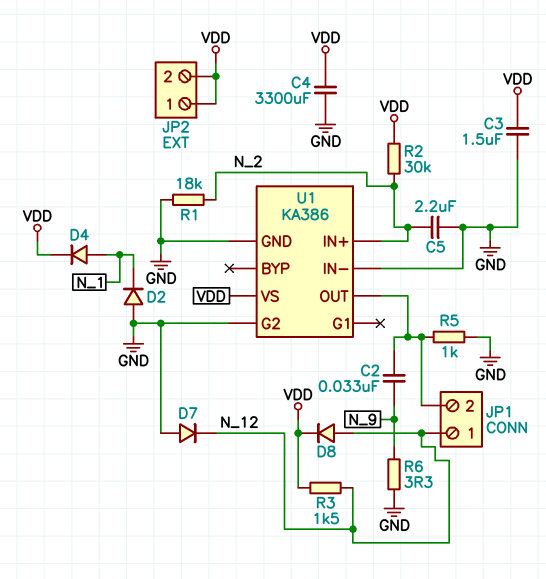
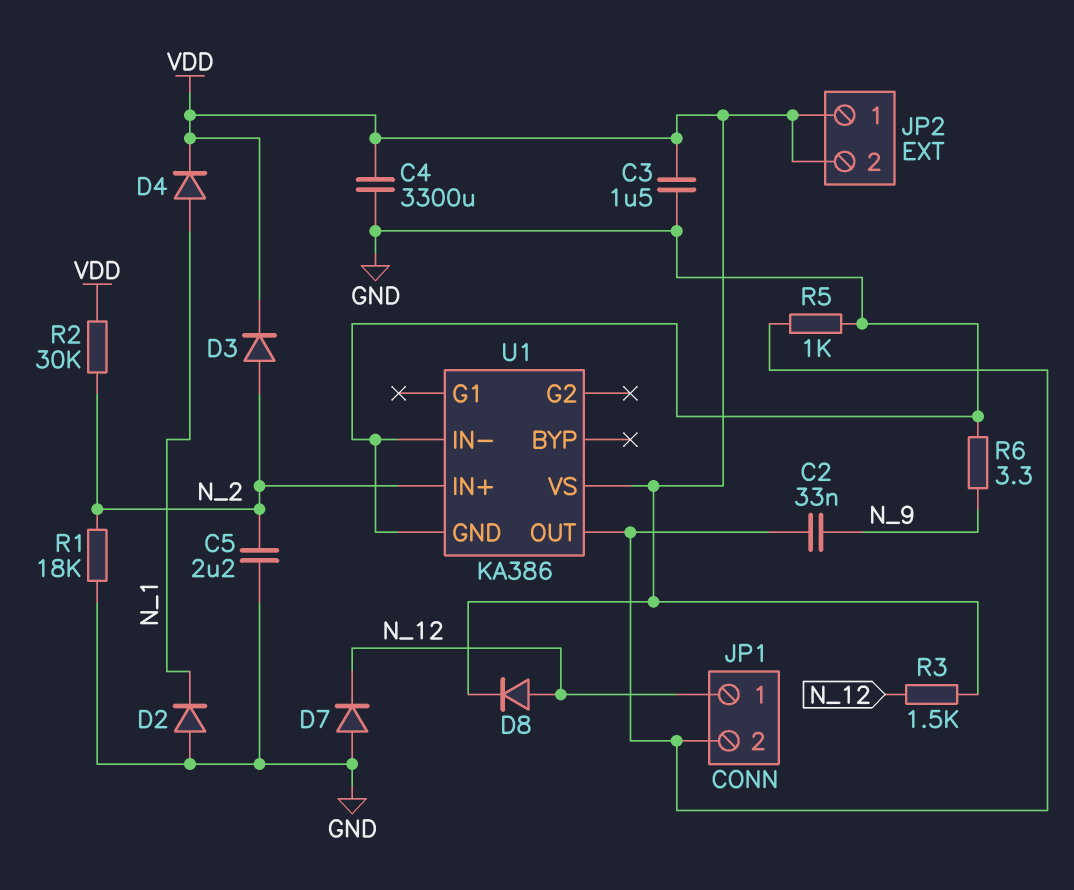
D3: none -> diode (A N_2, K VDD)
U1 pin G2: GND -> none

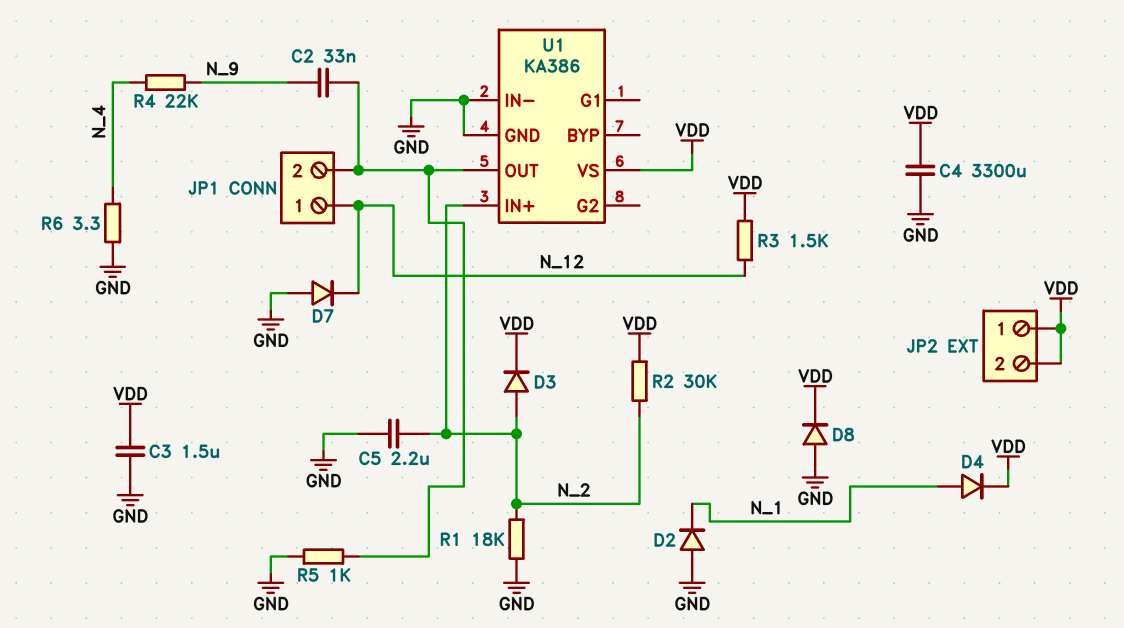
D8: diode (A N_12, K VDD) -> diode (A GND, K VDD)
R4: none -> 22k (N_4, N_9)
R6: 3.3 (GND, N_9) -> 3.3 (GND, N_4)

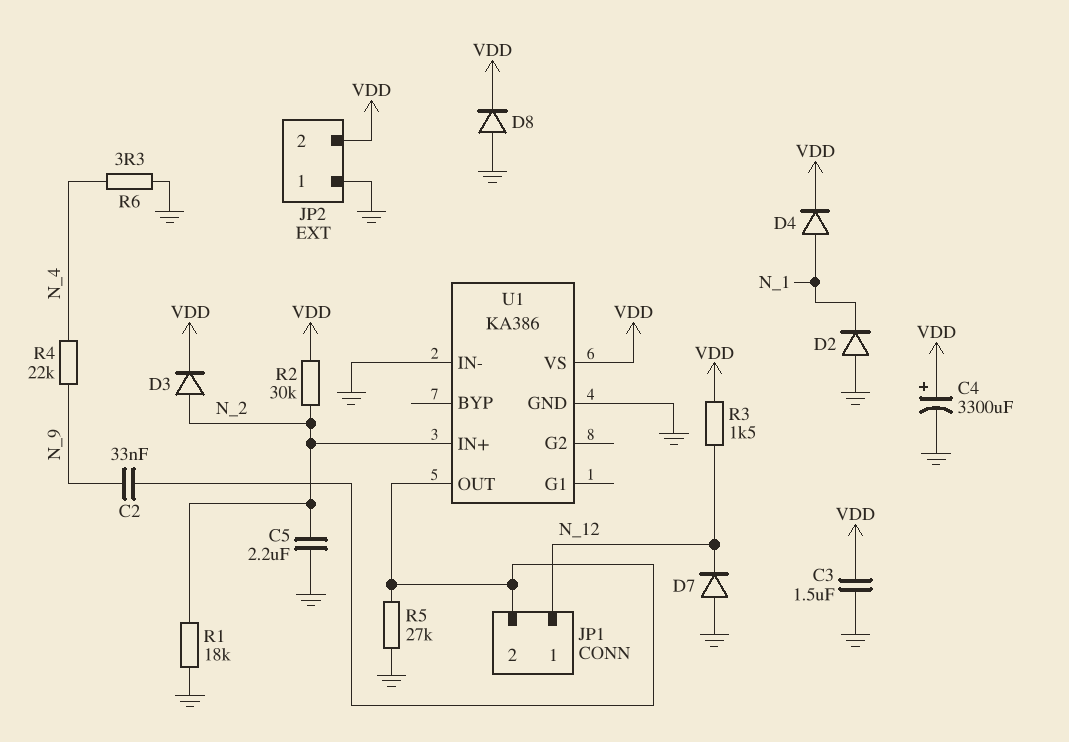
C4: 3300uF (GND, VDD) -> 3300uF (plus VDD, minus GND)
JP2 pin 1: VDD -> GND
R5: 1k (GND, JP1/2) -> 27k (GND, JP1/2)

